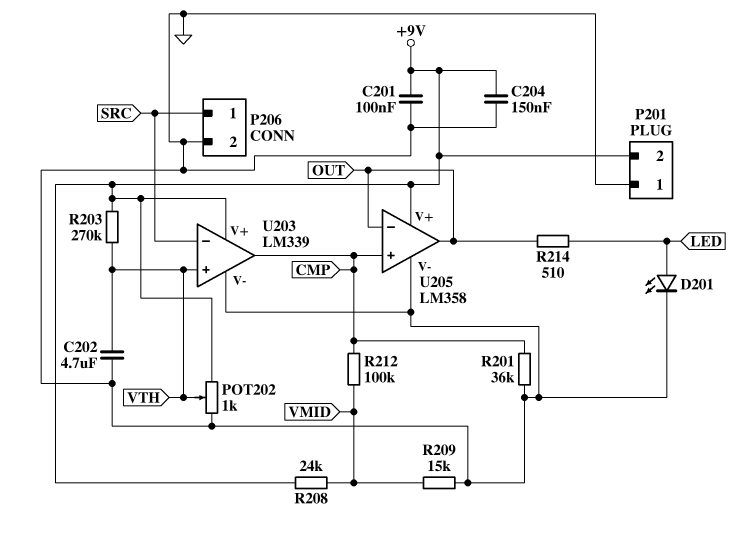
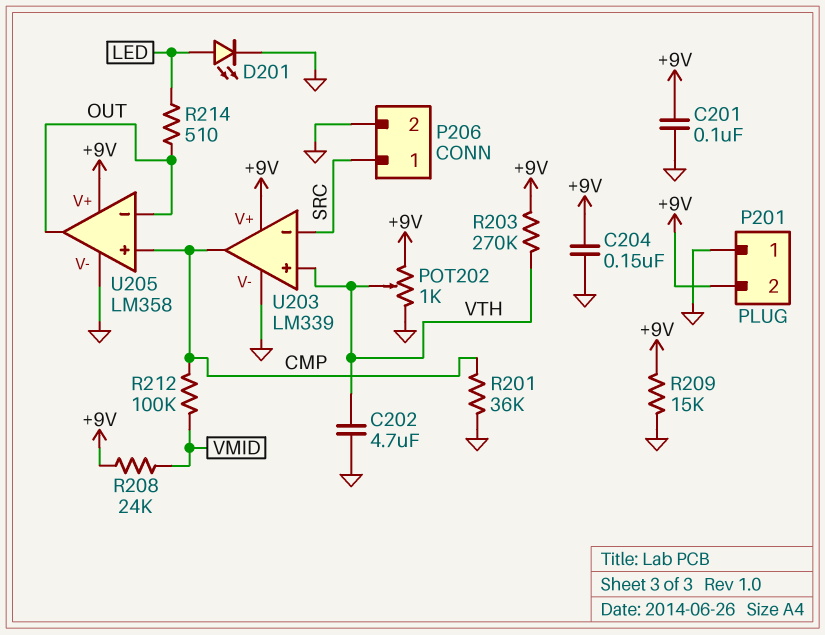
R209: 15k (GND, VMID) -> 15k (+9V, GND)

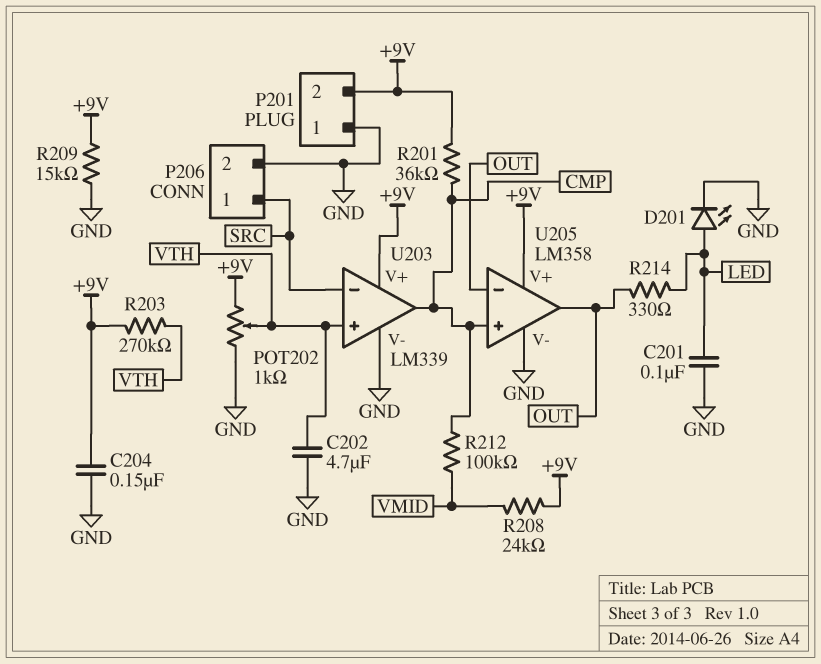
C201: 100nF (+9V, GND) -> 100nF (GND, LED)
R201: 36k (CMP, GND) -> 36k (+9V, CMP)
R214: 510 (LED, OUT) -> 330 (LED, OUT)

